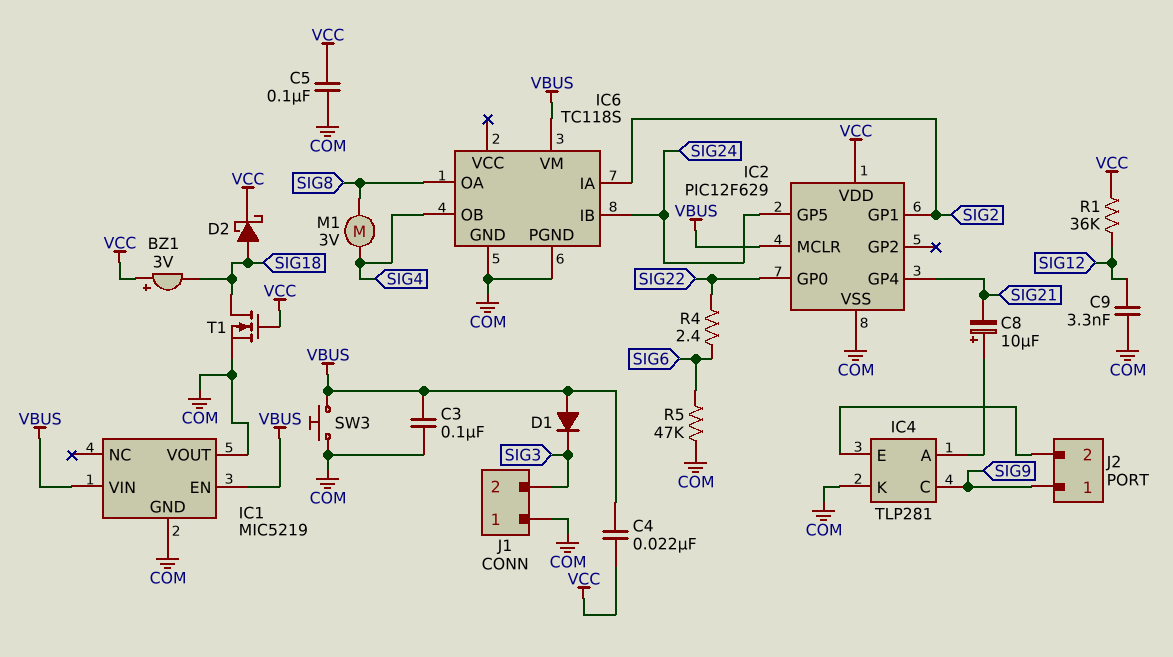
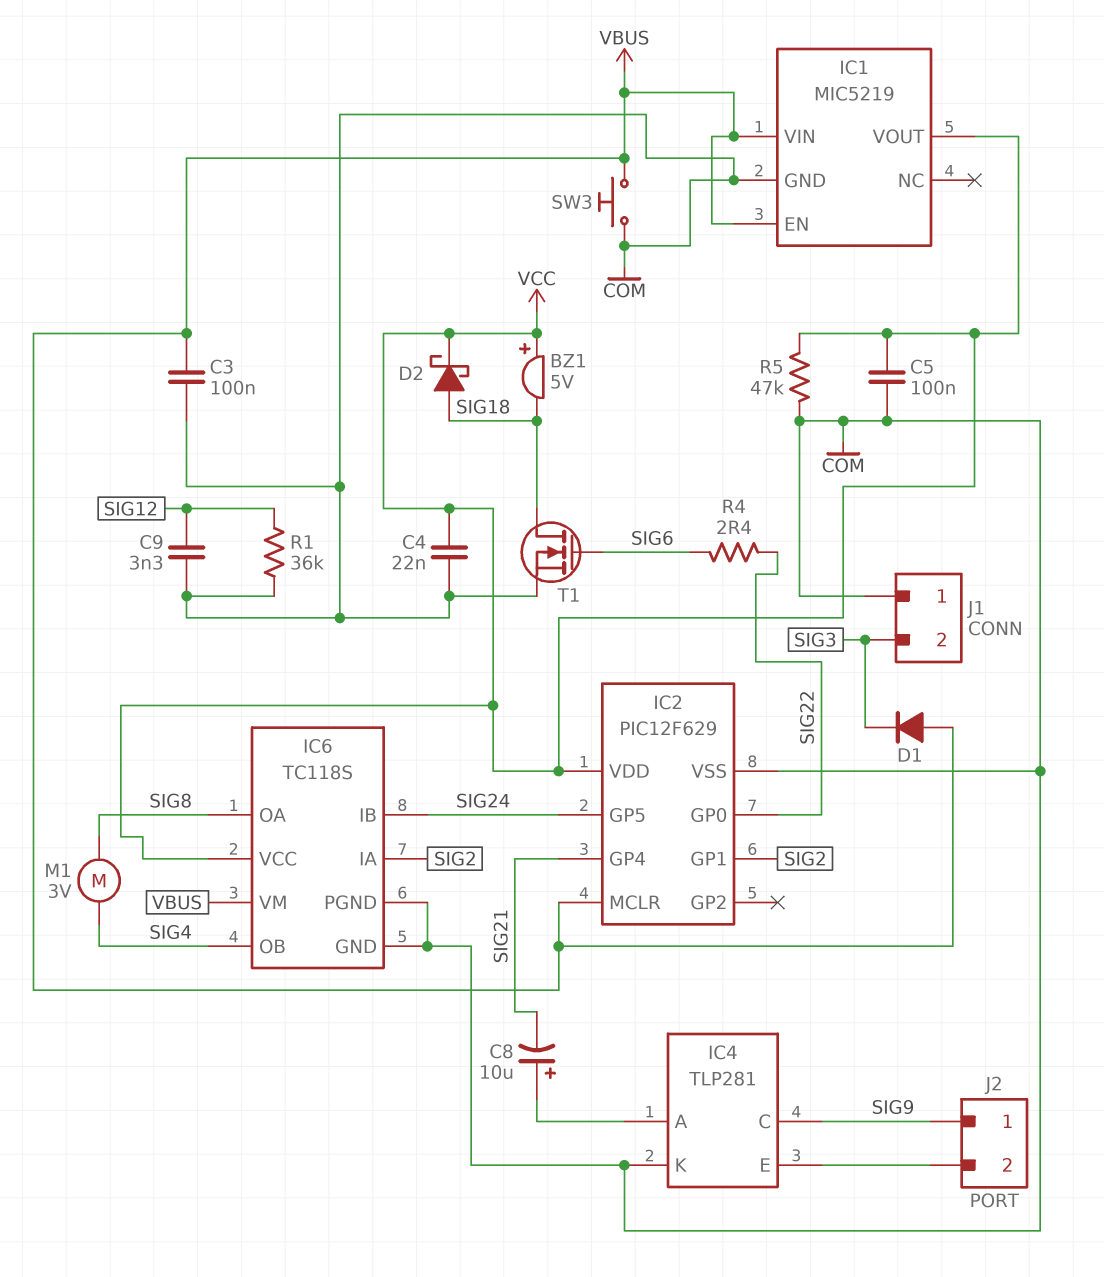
BZ1: buzzer 3V (plus VCC, minus SIG18) -> buzzer 5V (plus VCC, minus SIG18)
C4: 22nF (VBUS, VCC) -> 22nF (COM, VCC)
IC1 pin VOUT: COM -> VCC
IC6 pin VCC: none -> VCC
R1: 36k (SIG12, VCC) -> 36k (COM, SIG12)
R5: 47k (COM, SIG6) -> 47k (COM, VCC)
T1: NMOS (G VCC, D SIG18, S COM) -> NMOS (G SIG6, D SIG18, S COM)

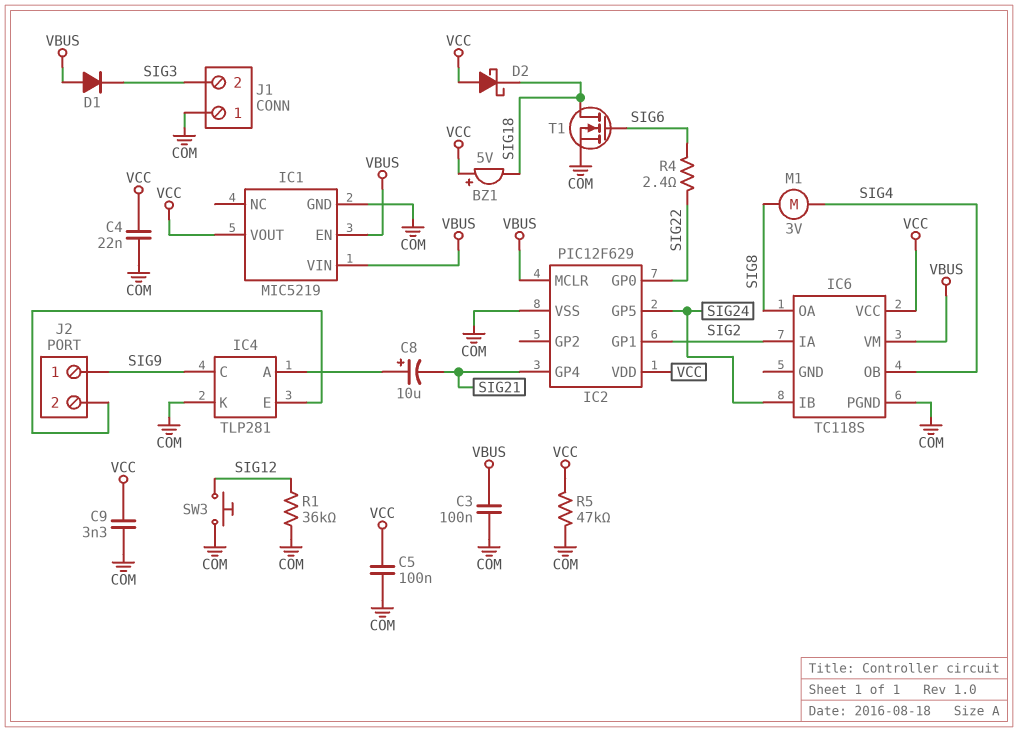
C9: 3.3nF (COM, SIG12) -> 3.3nF (COM, VCC)
D2: schottky (A SIG18, K VCC) -> schottky (A VCC, K SIG18)
IC6 pin GND: COM -> none
SW3: button (COM, VBUS) -> button (COM, SIG12)

